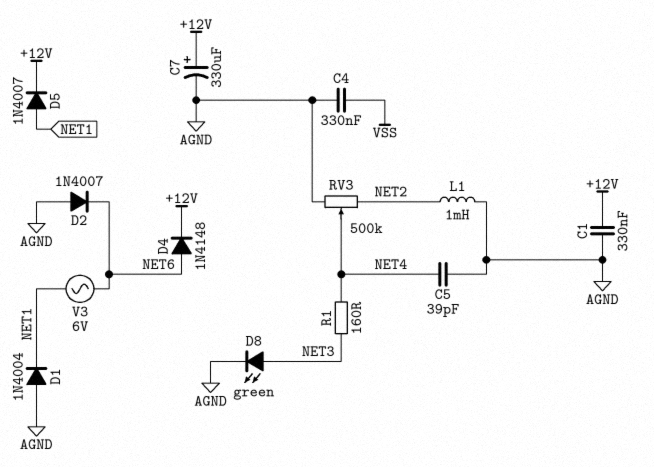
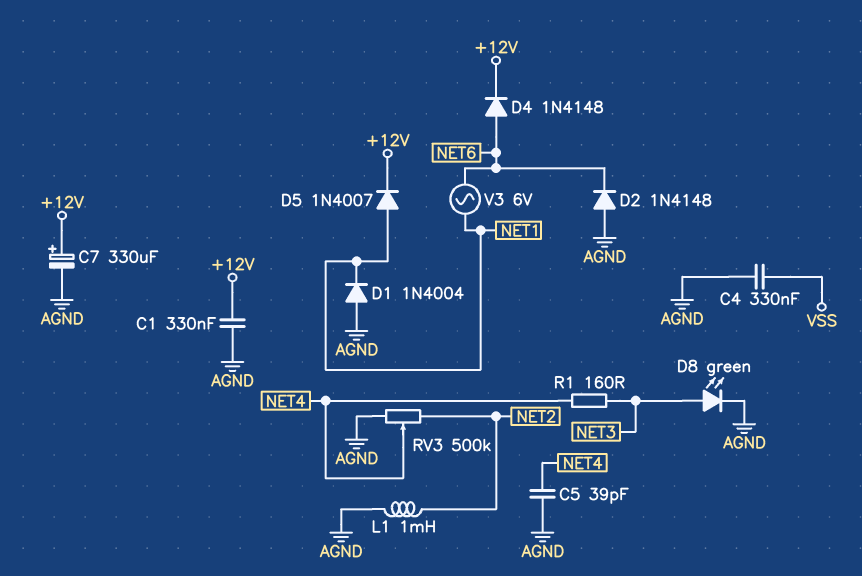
D2: diode 1N4007 (A AGND, K NET6) -> diode 1N4148 (A AGND, K NET6)

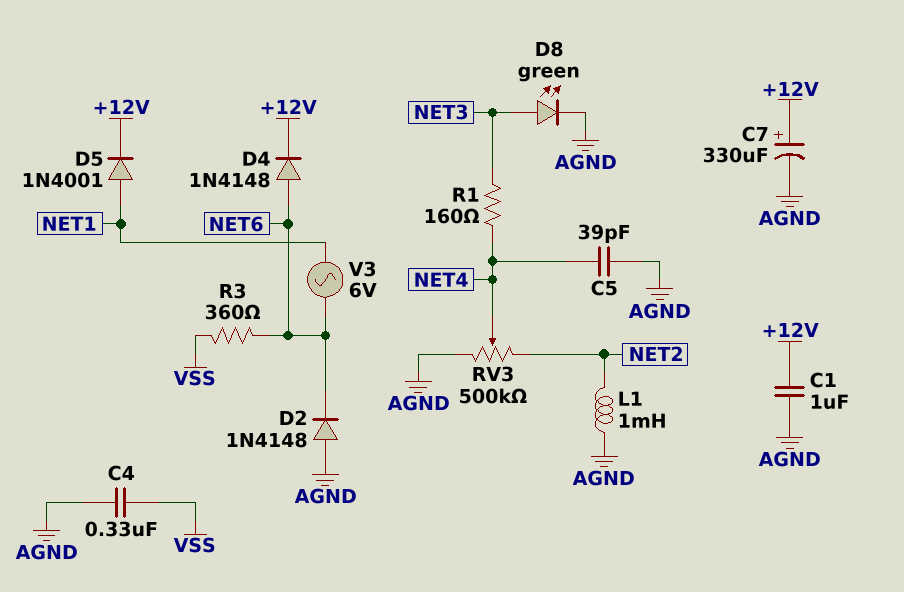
C1: 330nF (+12V, AGND) -> 1uF (+12V, AGND)
D1: diode 1N4004 (A AGND, K NET1) -> none
D5: diode 1N4007 (A NET1, K +12V) -> diode 1N4001 (A NET1, K +12V)
R3: none -> 360 (NET6, VSS)

